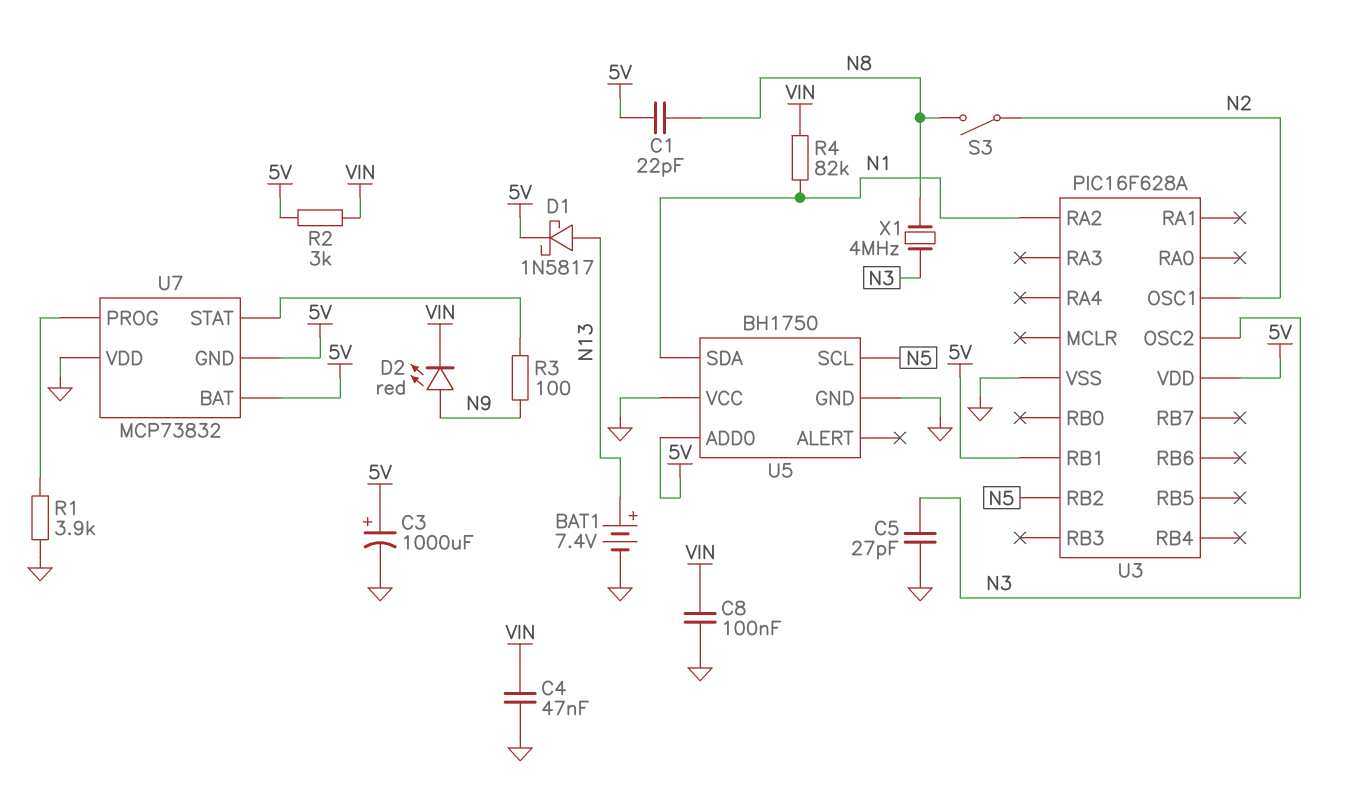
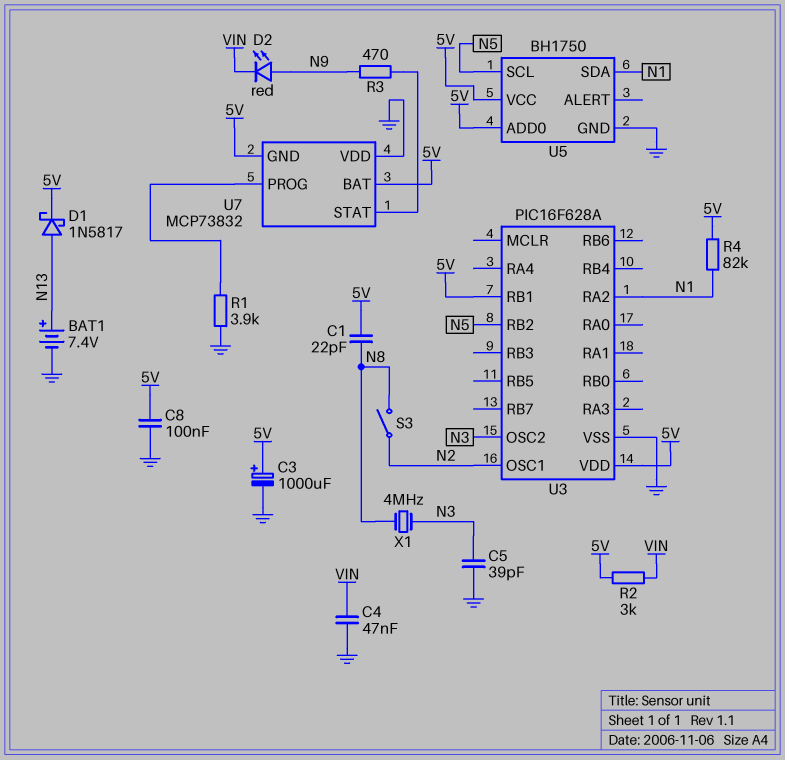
C5: 27pF (GND, N3) -> 39pF (GND, N3)
C8: 100nF (GND, VIN) -> 100nF (5V, GND)
R3: 100 (N9, U7/STAT) -> 470 (N9, U7/STAT)
R4: 82k (N1, VIN) -> 82k (5V, N1)
U5 pin VCC: GND -> 5V

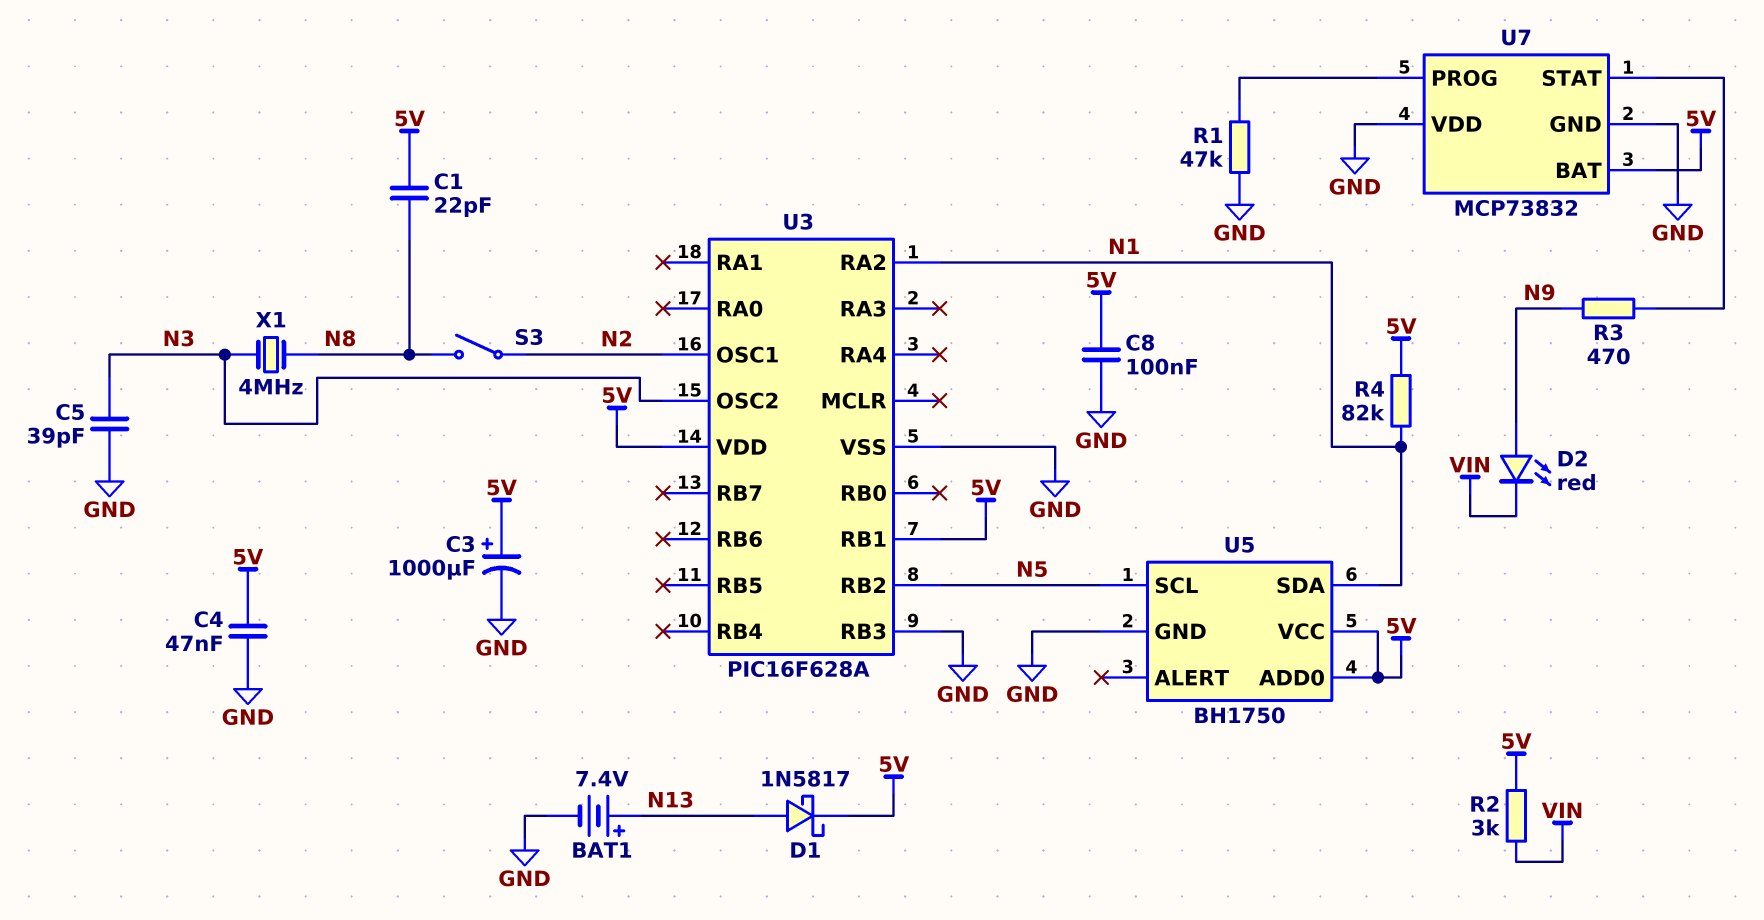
C4: 47nF (GND, VIN) -> 47nF (5V, GND)
R1: 3.9k (GND, U7/PROG) -> 47k (GND, U7/PROG)
U3 pin RB3: none -> GND
U7 pin GND: 5V -> GND

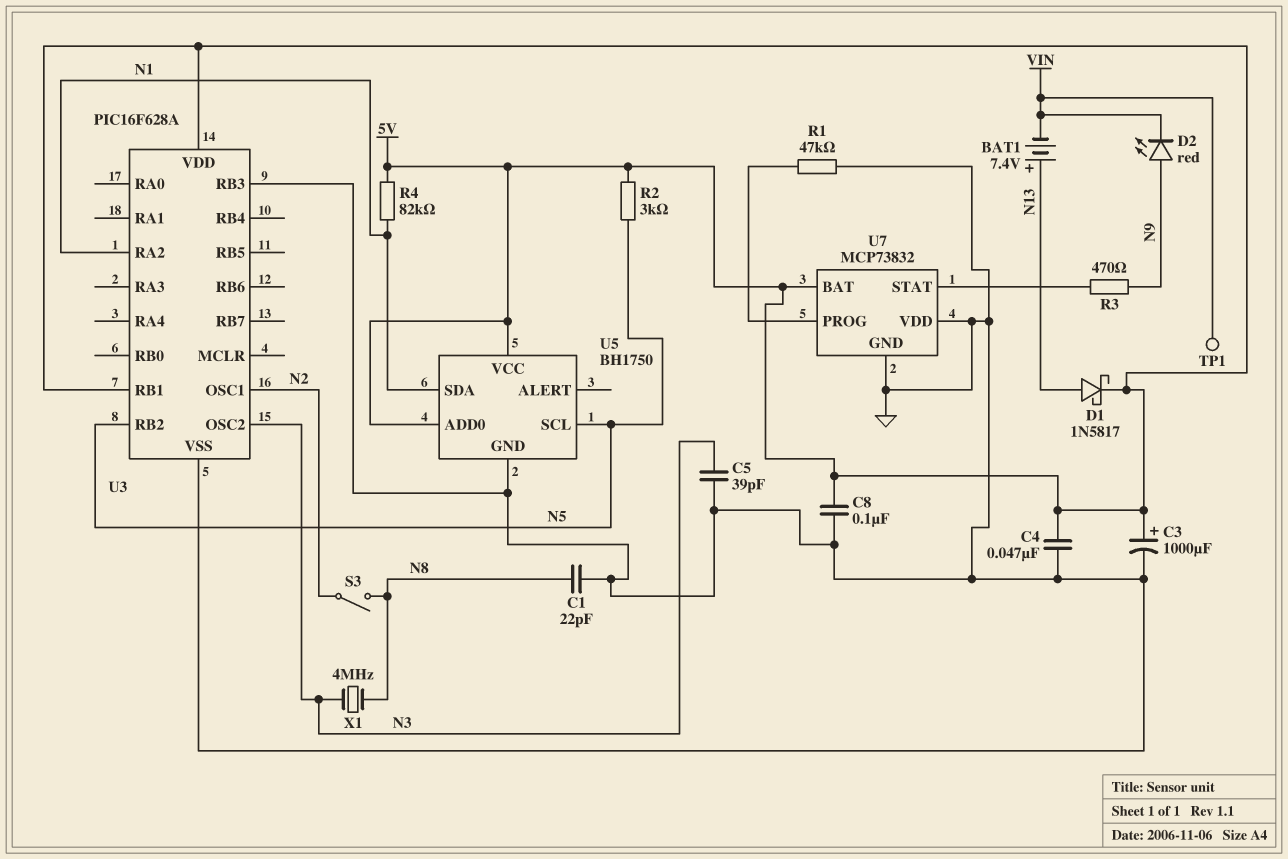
BAT1: 7.4V (plus N13, minus GND) -> 7.4V (plus N13, minus VIN)
C1: 22pF (5V, N8) -> 22pF (GND, N8)
R2: 3k (5V, VIN) -> 3k (5V, N5)
TP1: none -> test point (VIN)

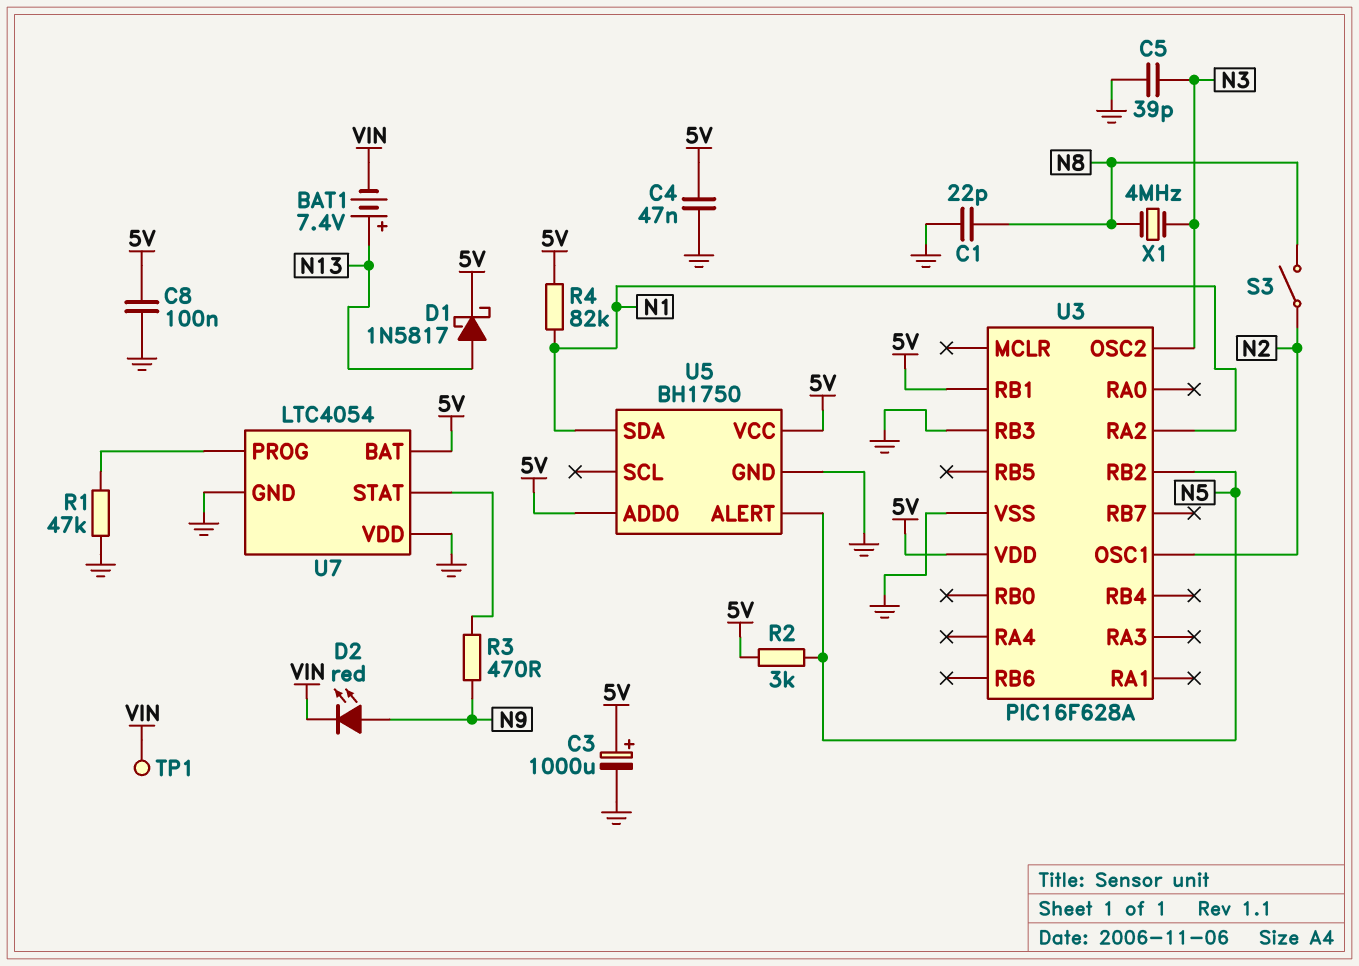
U5 pin ALERT: none -> N5
U5 pin SCL: N5 -> none
U7: MCP73832 -> LTC4054

